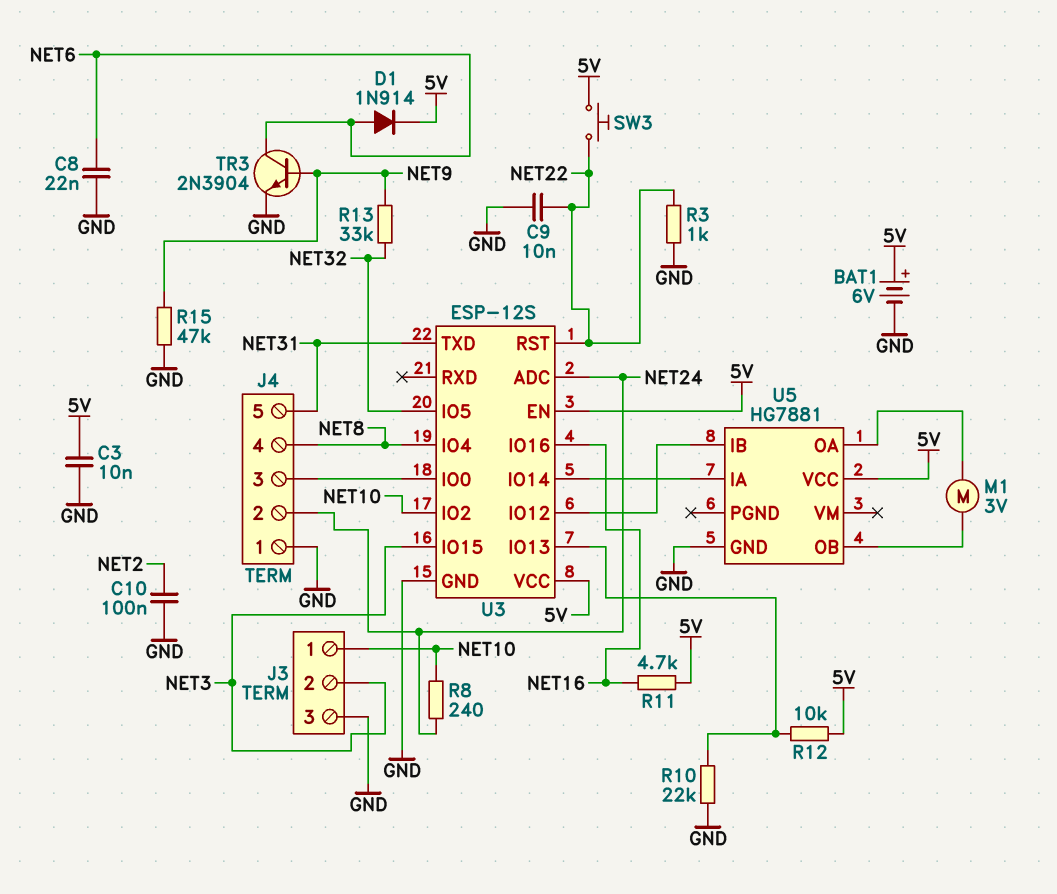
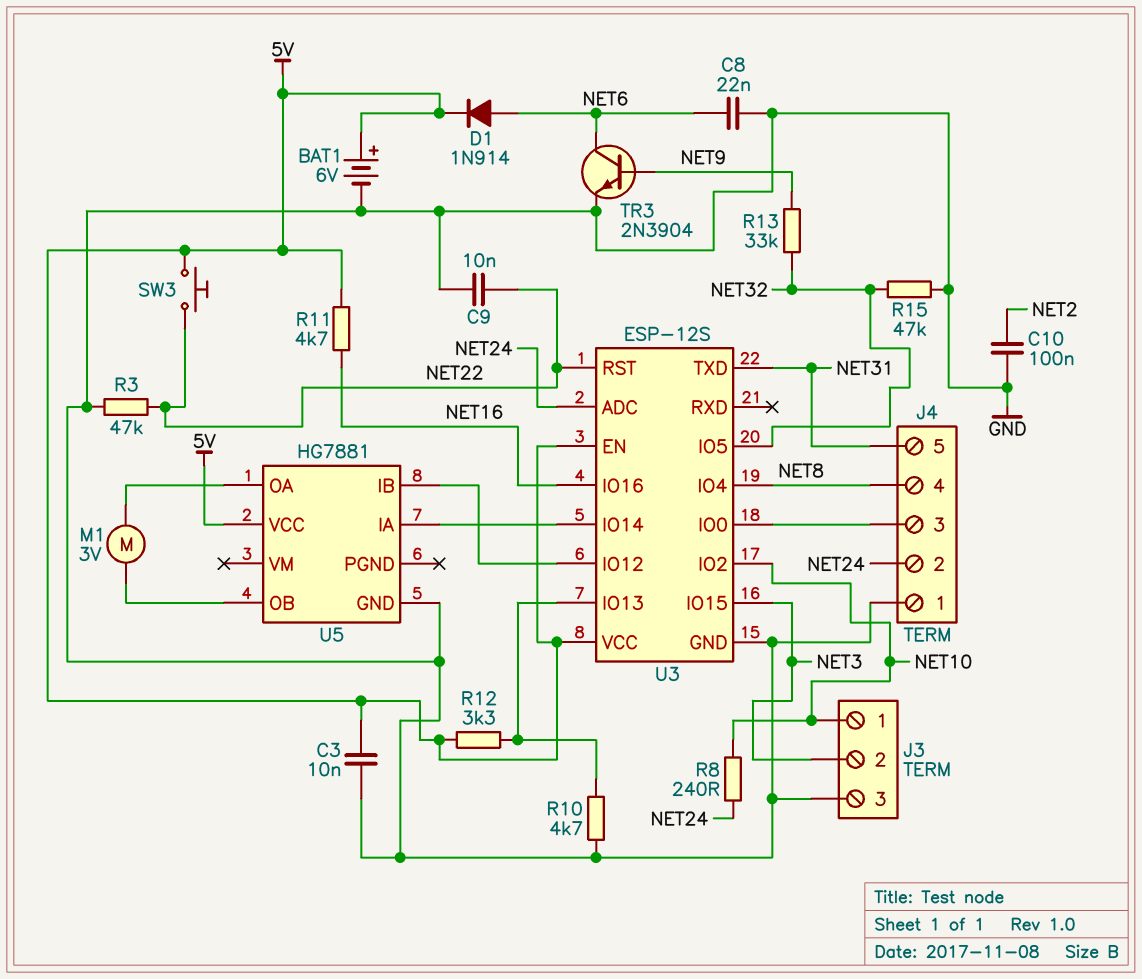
R3: 1k (GND, NET22) -> 47k (GND, NET22)
R10: 22k (GND, U3/IO13) -> 4.7k (GND, U3/IO13)
R12: 10k (5V, U3/IO13) -> 3.3k (5V, U3/IO13)
R15: 47k (GND, NET9) -> 47k (GND, NET32)

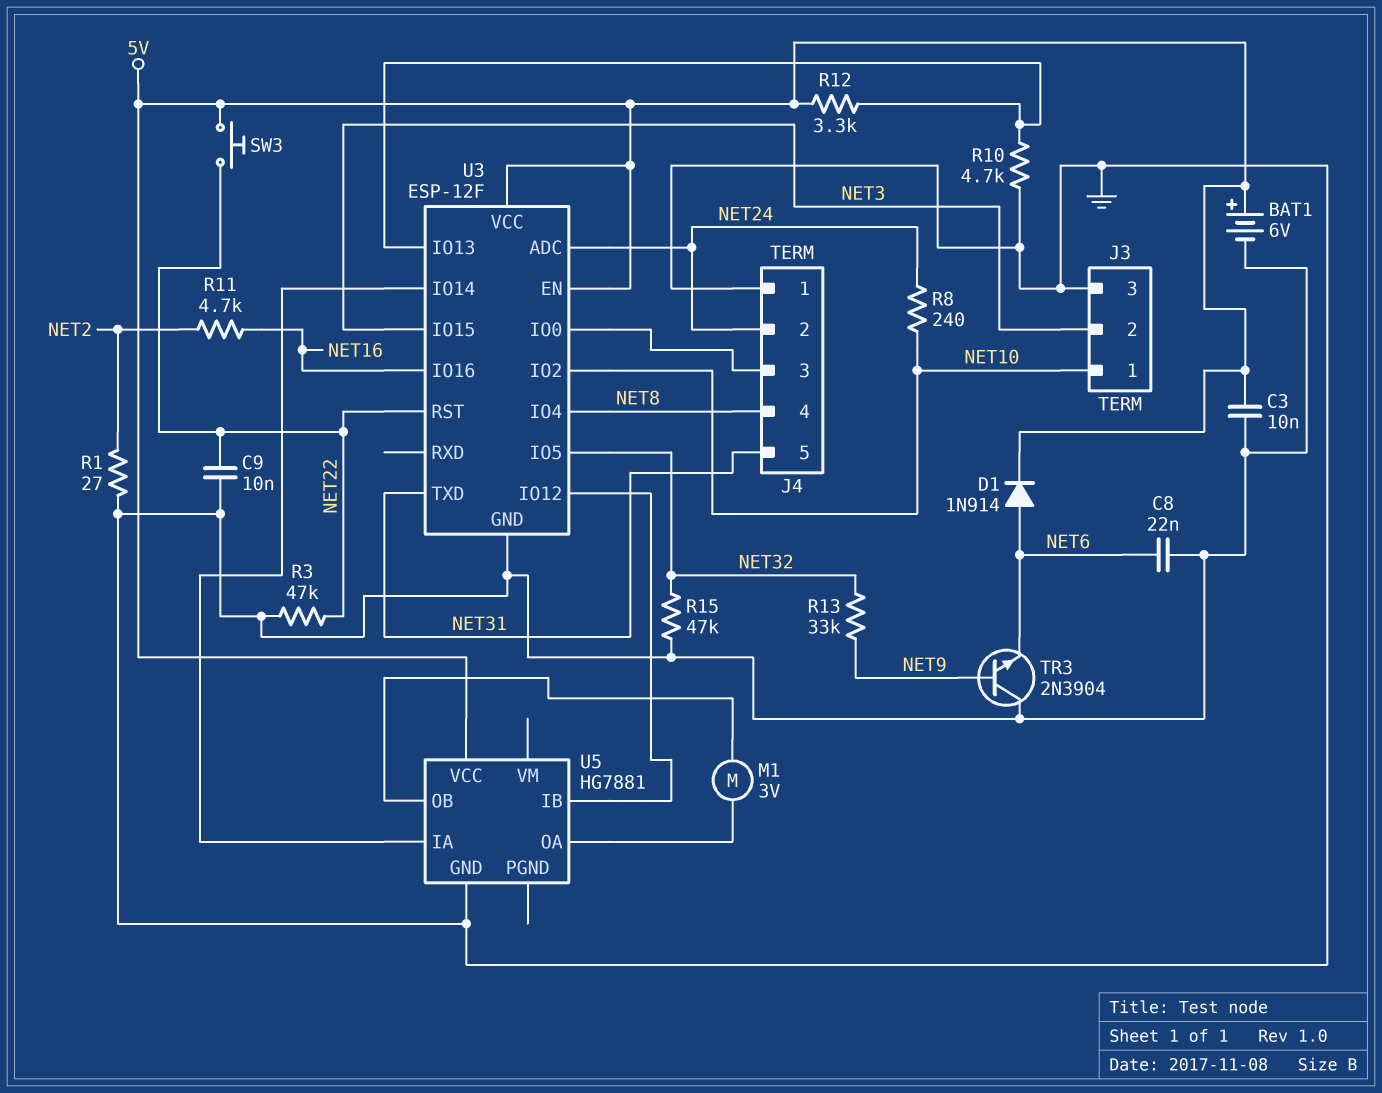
C10: 100nF (GND, NET2) -> none
R1: none -> 27 (GND, NET2)
R11: 4.7k (5V, NET16) -> 4.7k (NET2, NET16)
TR3: NPN 2N3904 (B NET9, C NET6, E GND) -> NPN 2N3904 (B NET9, C GND, E NET6)
U3: ESP-12S -> ESP-12F

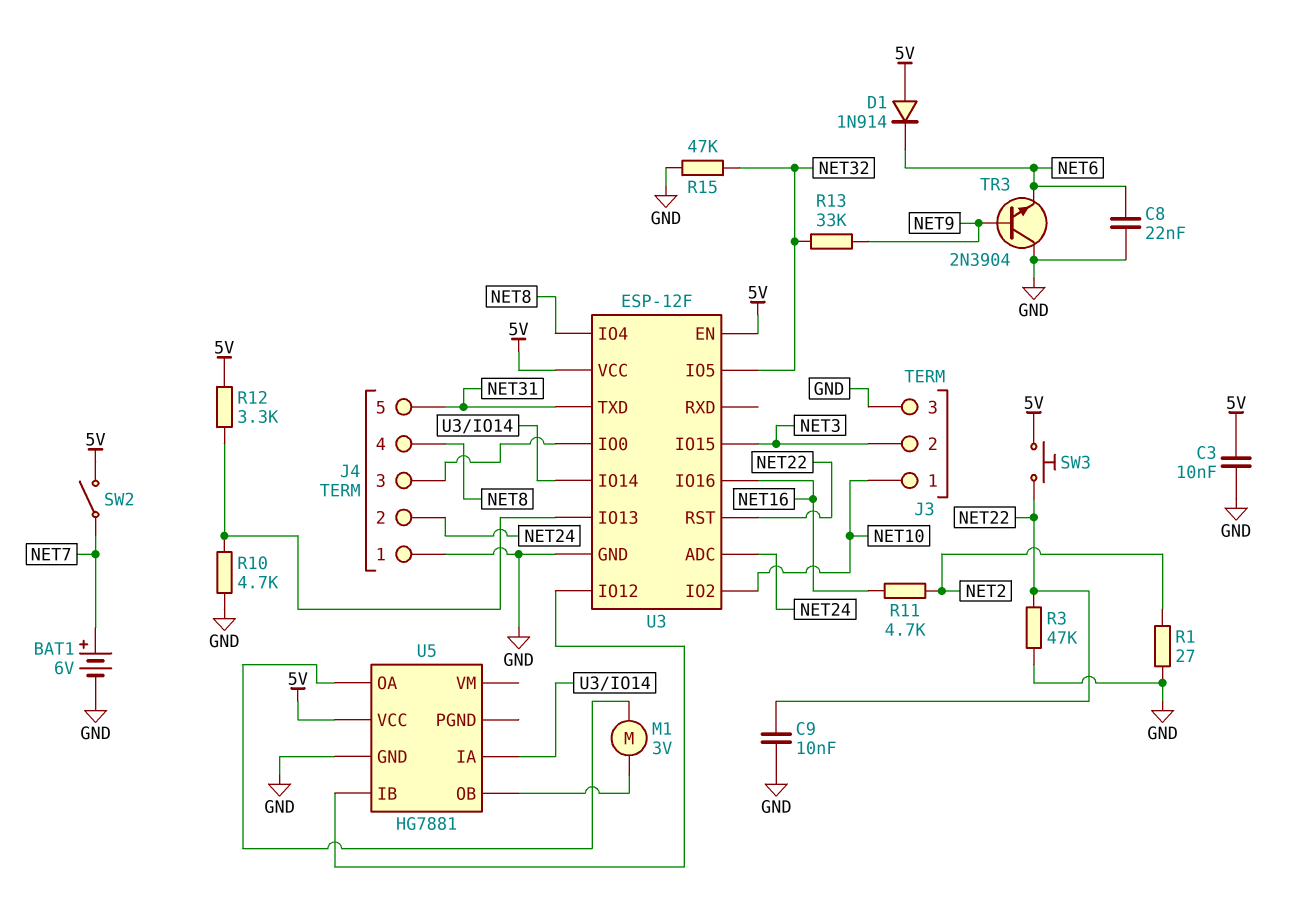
BAT1: 6V (plus 5V, minus GND) -> 6V (plus NET7, minus GND)
D1: diode 1N914 (A NET6, K 5V) -> diode 1N914 (A 5V, K NET6)
R8: 240 (NET10, NET24) -> none
SW2: none -> switch (5V, NET7)

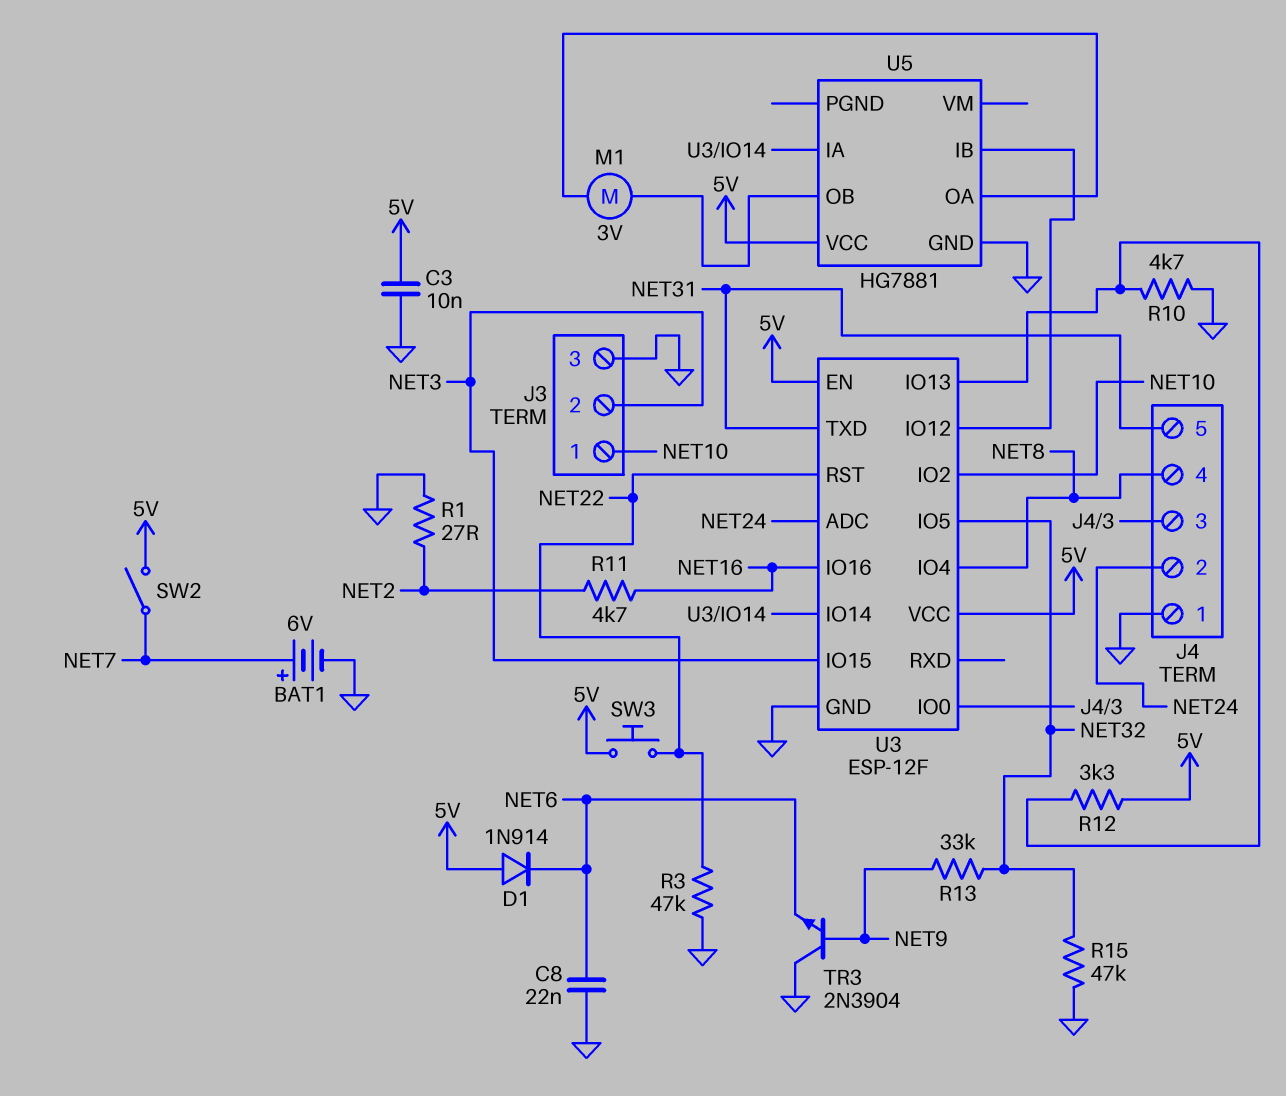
C9: 10nF (GND, NET22) -> none

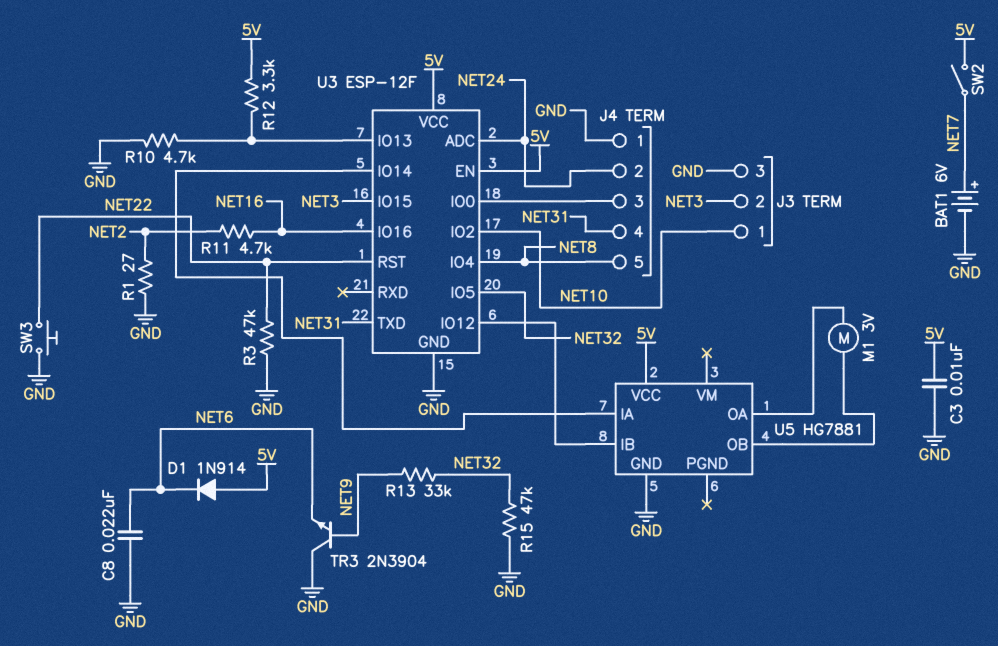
J4 pin 4: NET8 -> NET31
J4 pin 5: NET31 -> NET8
SW3: button (5V, NET22) -> button (GND, NET22)

